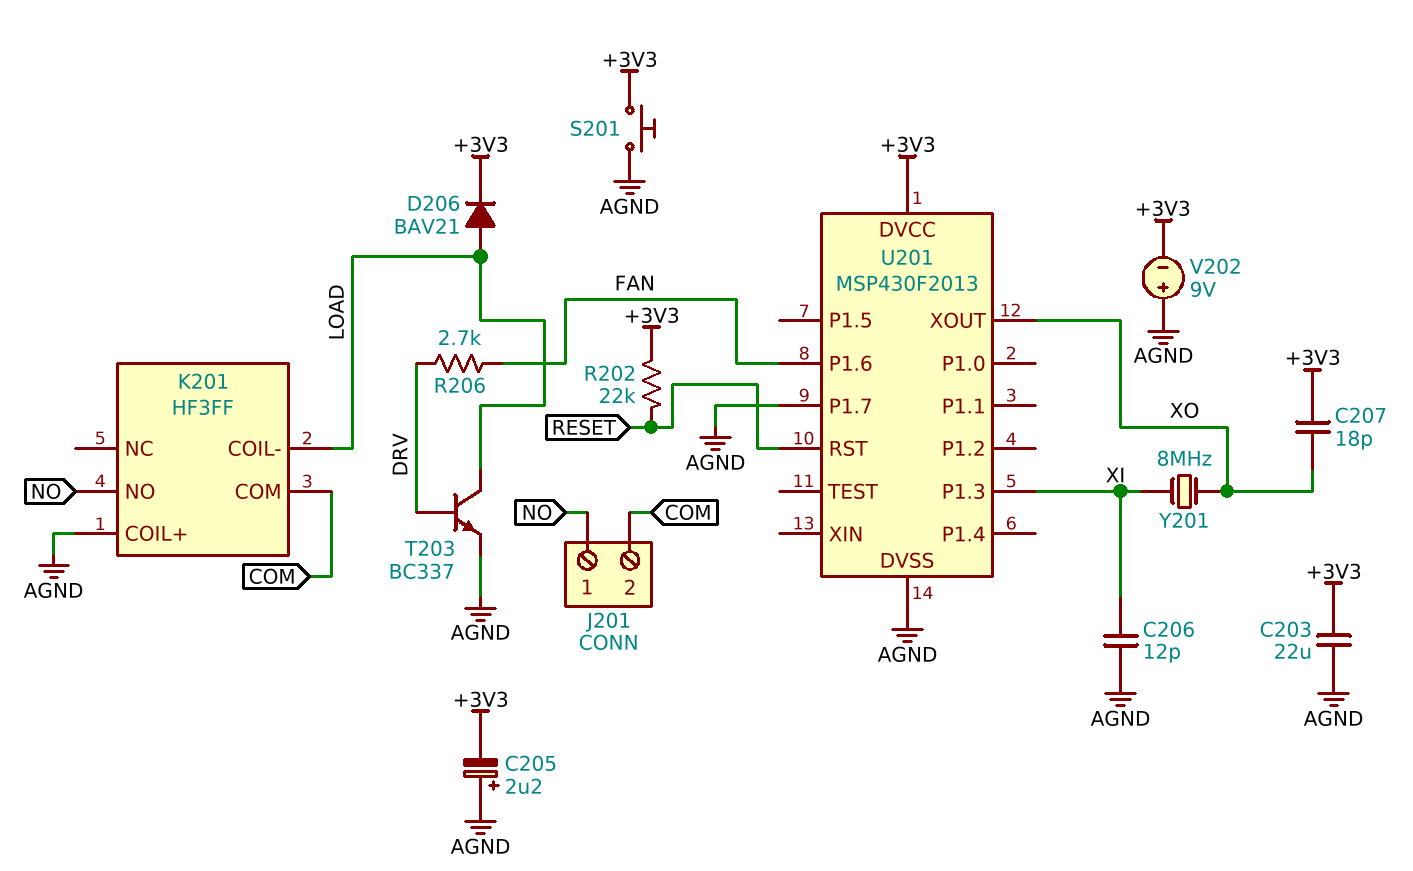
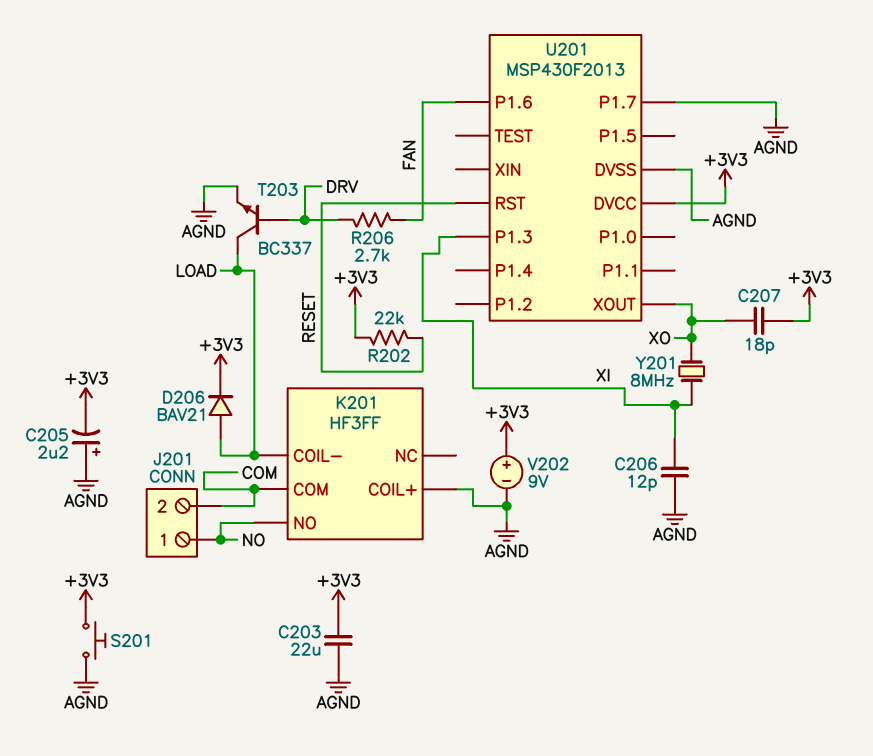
V202: 9V (plus AGND, minus +3V3) -> 9V (plus +3V3, minus AGND)

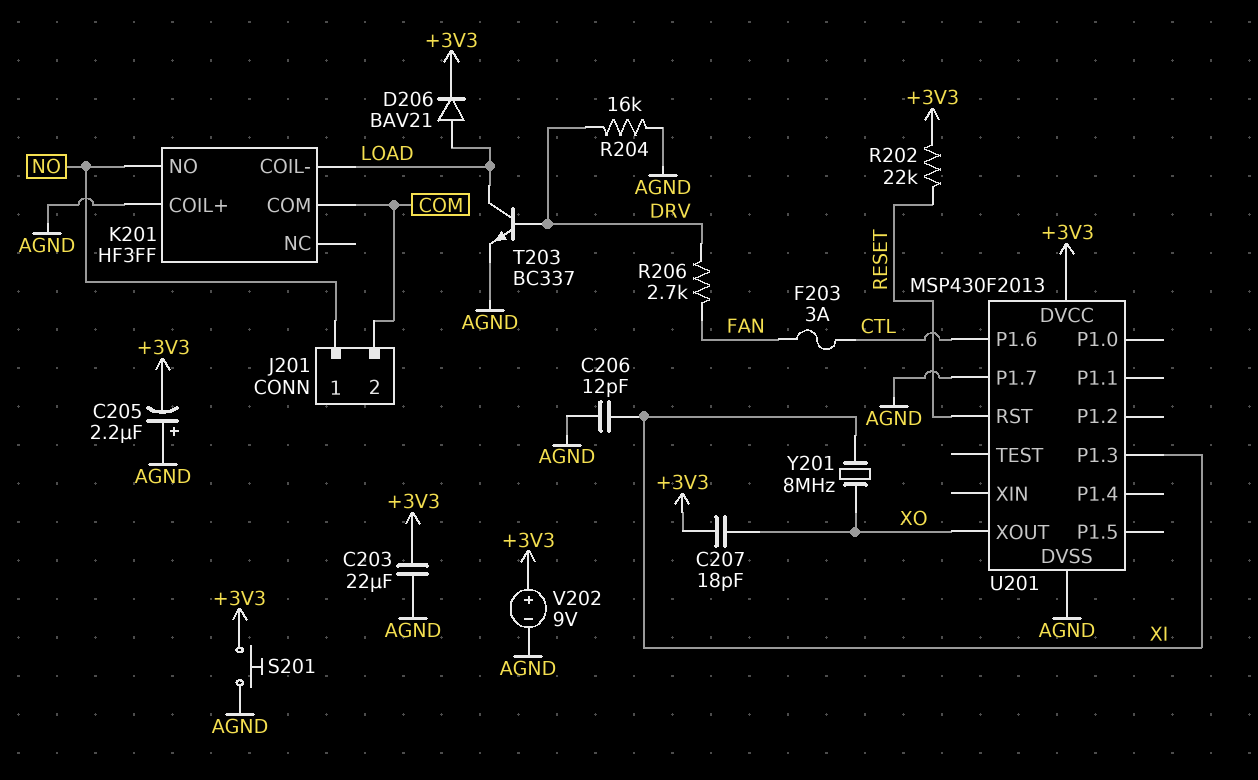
F203: none -> 3A (CTL, FAN)
R204: none -> 16k (AGND, DRV)
U201 pin P1.6: FAN -> CTL

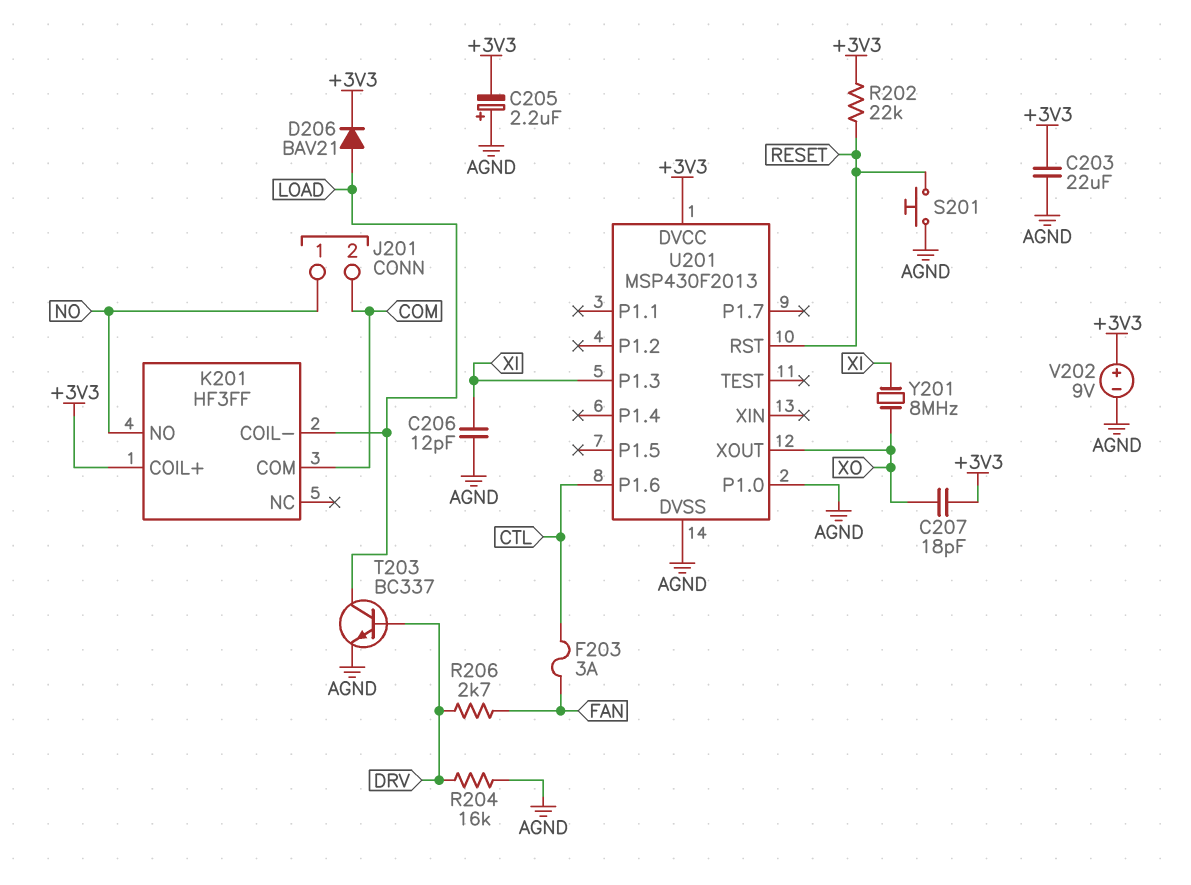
K201 pin COIL+: AGND -> +3V3
S201: button (+3V3, AGND) -> button (AGND, RESET)
U201 pin P1.0: none -> AGND
U201 pin P1.7: AGND -> none

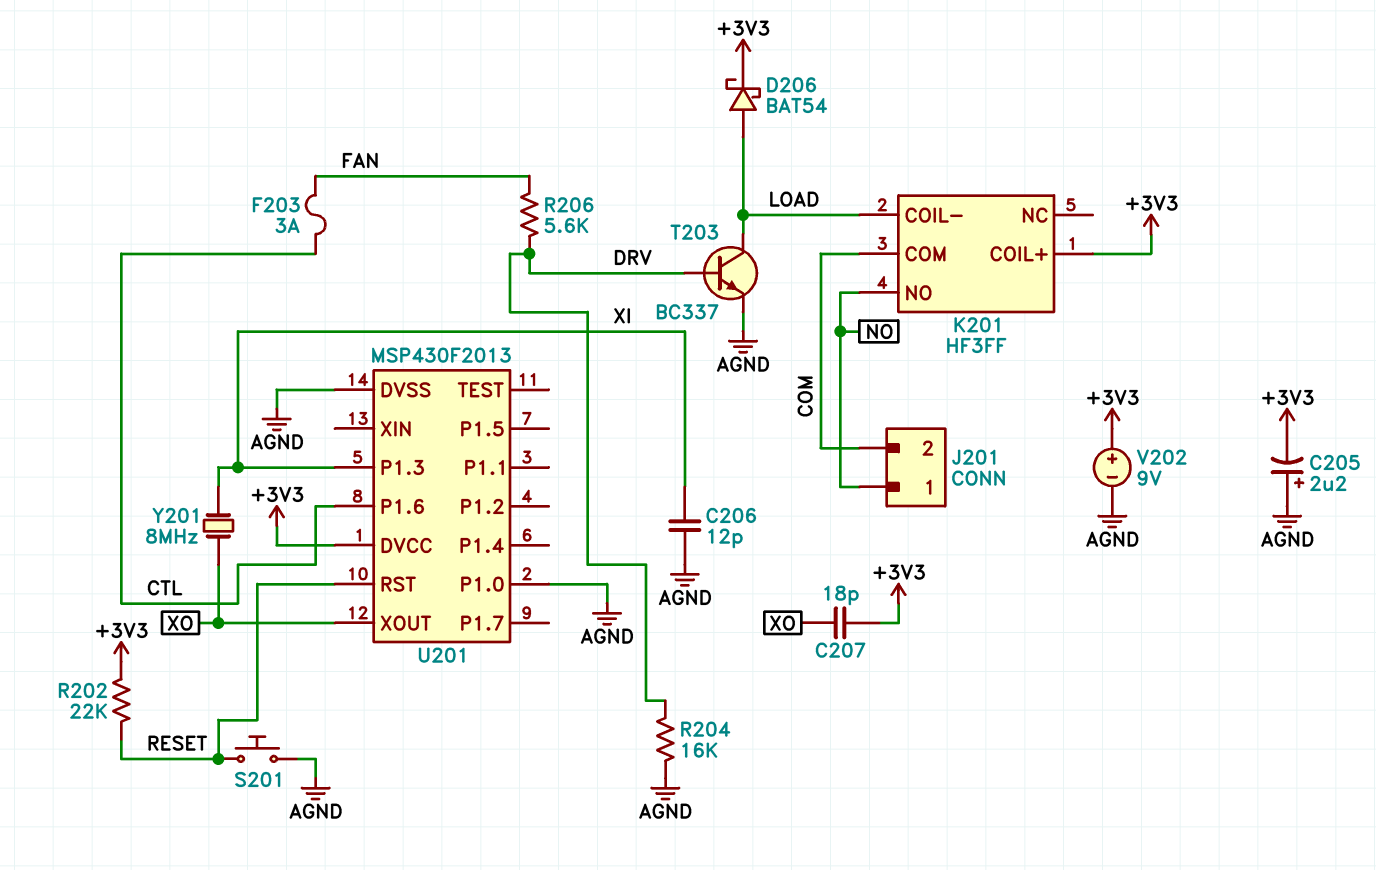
C203: 22uF (+3V3, AGND) -> none
D206: diode BAV21 (A LOAD, K +3V3) -> schottky BAT54 (A LOAD, K +3V3)
R206: 2.7k (DRV, FAN) -> 5.6k (DRV, FAN)

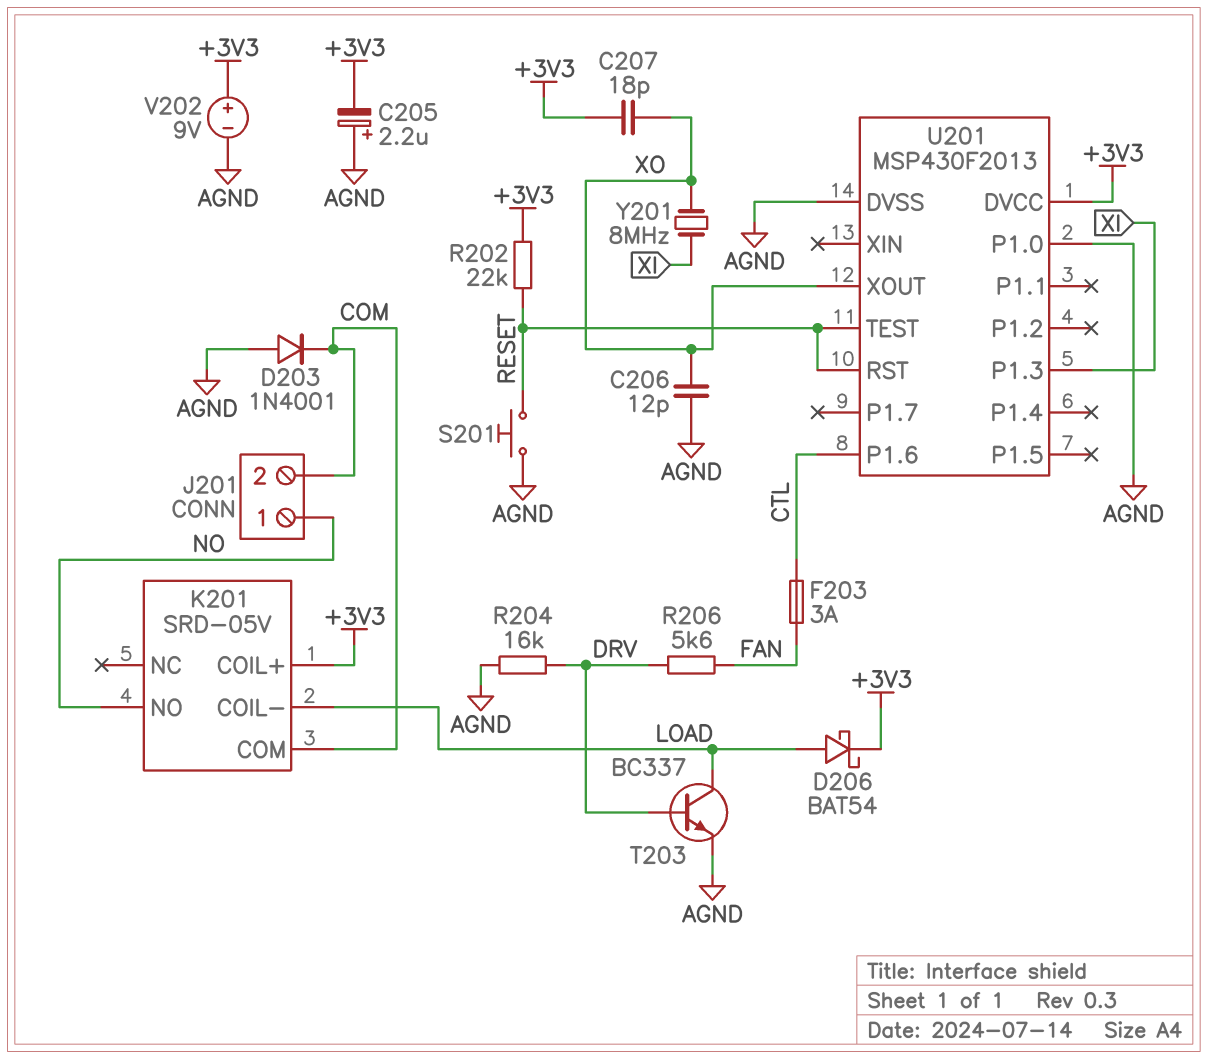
C206: 12pF (AGND, XI) -> 12pF (AGND, XO)
D203: none -> diode 1N4001 (A AGND, K COM)
K201: HF3FF -> SRD-05V
U201 pin TEST: none -> RESET

